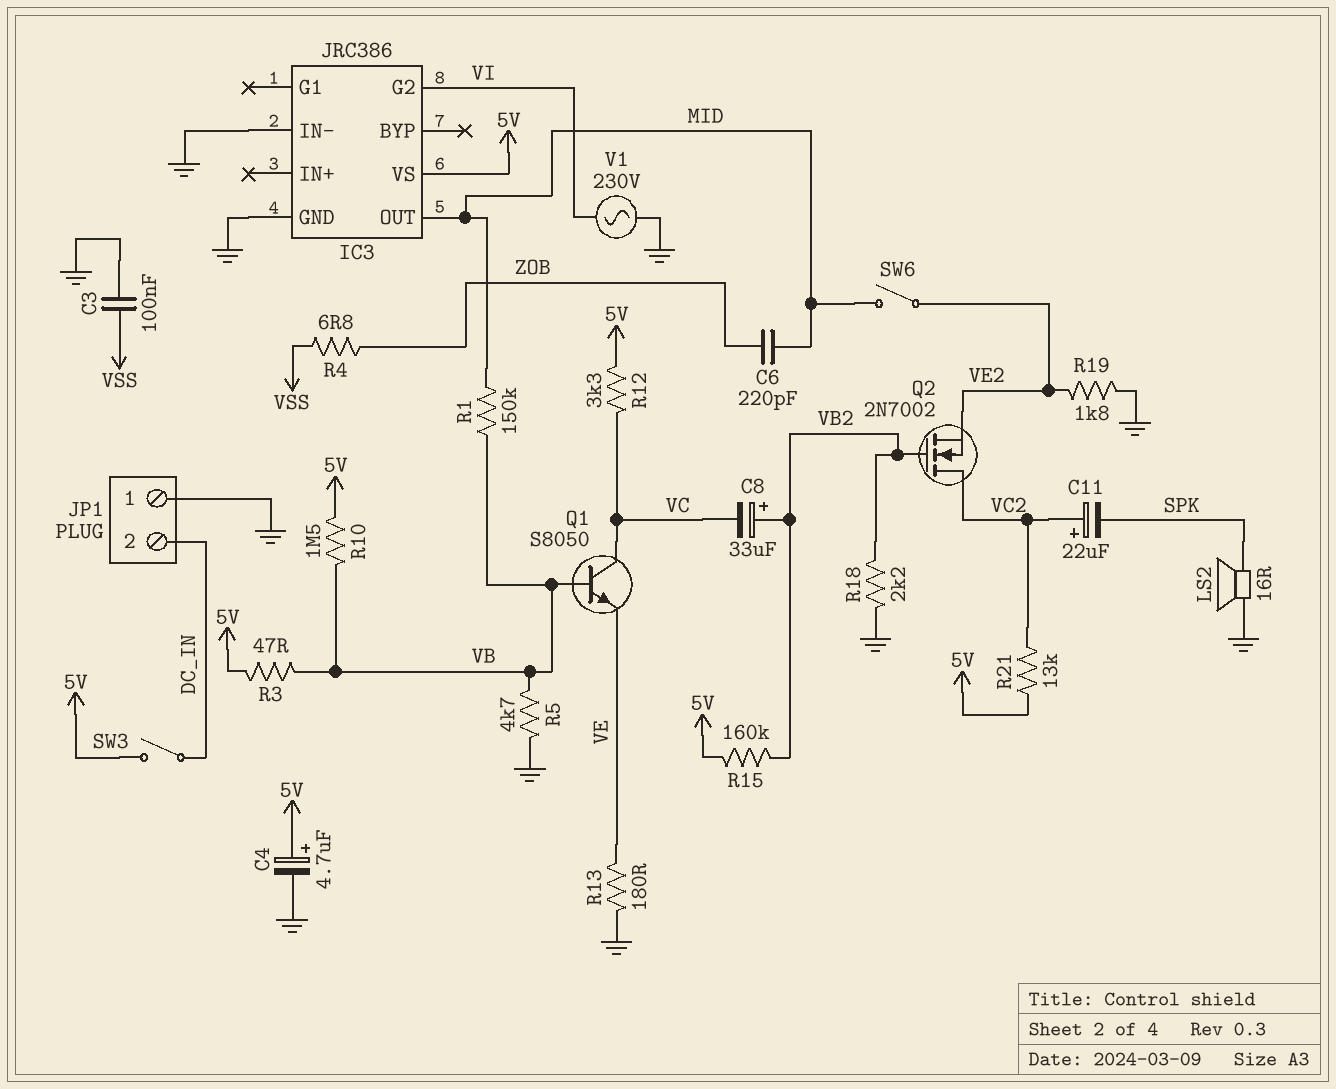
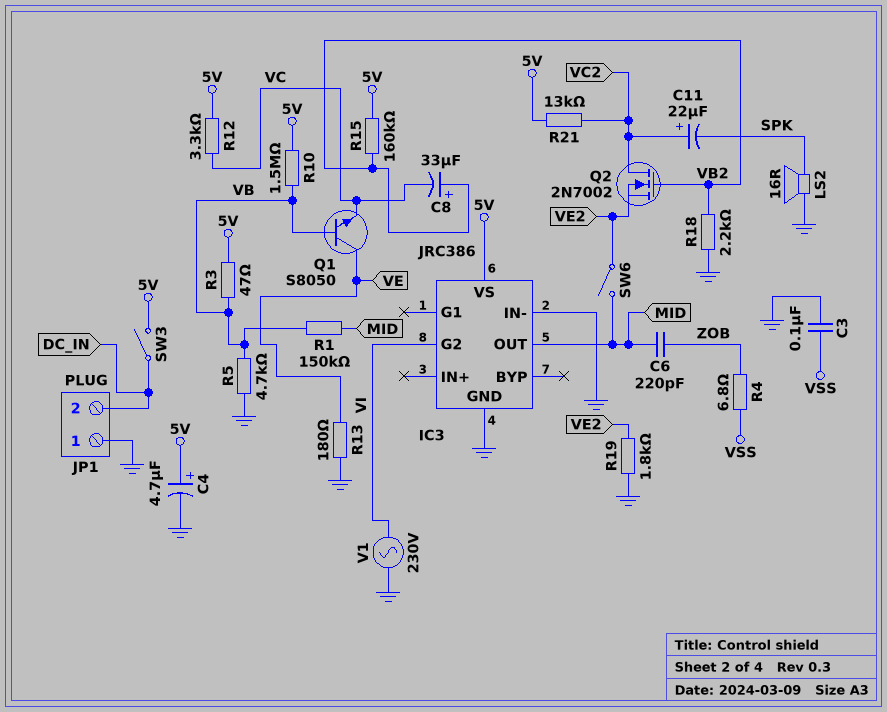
Q1: NPN S8050 (B VB, C VC, E VE) -> NPN S8050 (B VB, C VE, E VC)

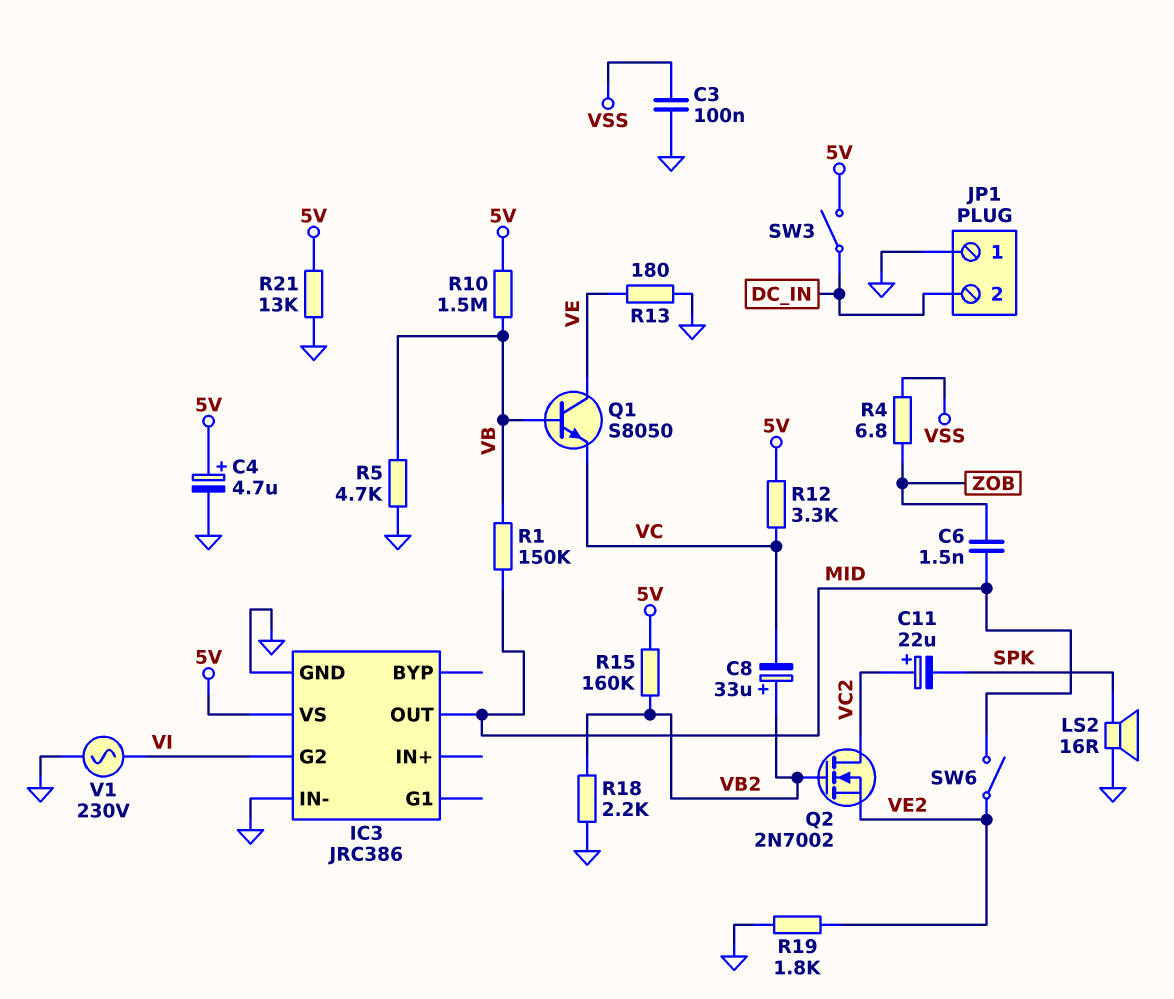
C6: 220pF (MID, ZOB) -> 1.5nF (MID, ZOB)
R3: 47 (5V, VB) -> none
R21: 13k (5V, VC2) -> 13k (5V, GND)

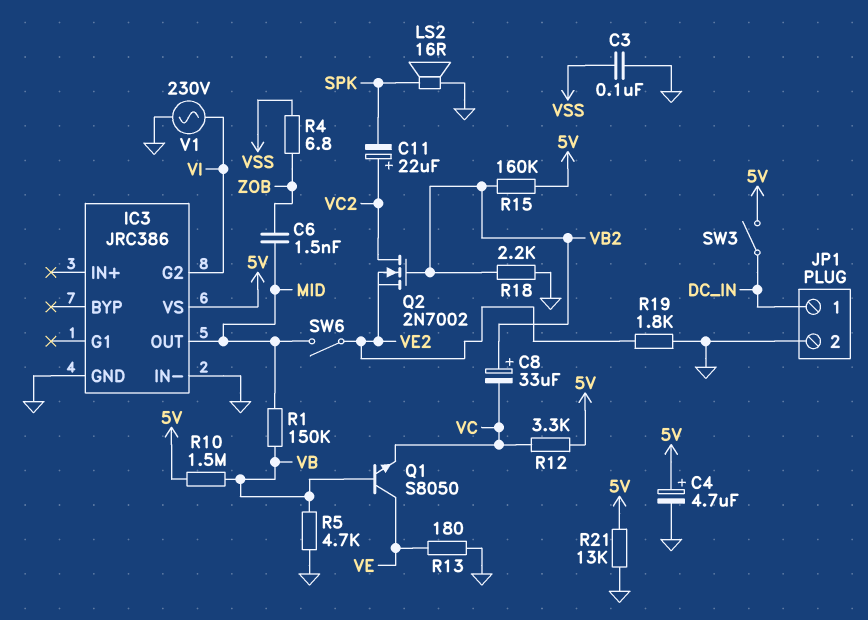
JP1 pin 1: GND -> DC_IN
JP1 pin 2: DC_IN -> GND

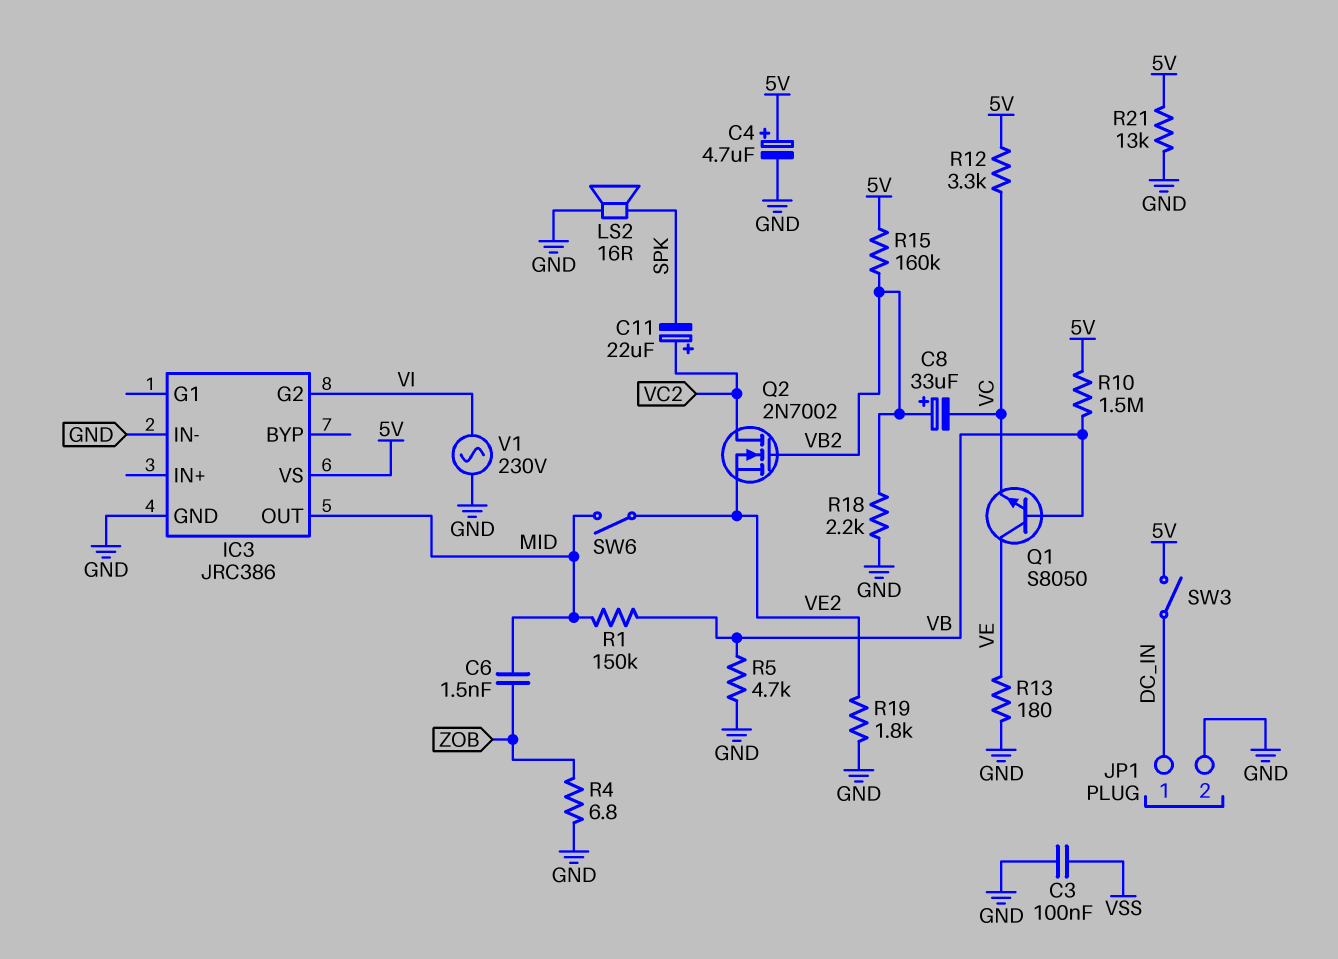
R4: 6.8 (VSS, ZOB) -> 6.8 (GND, ZOB)

